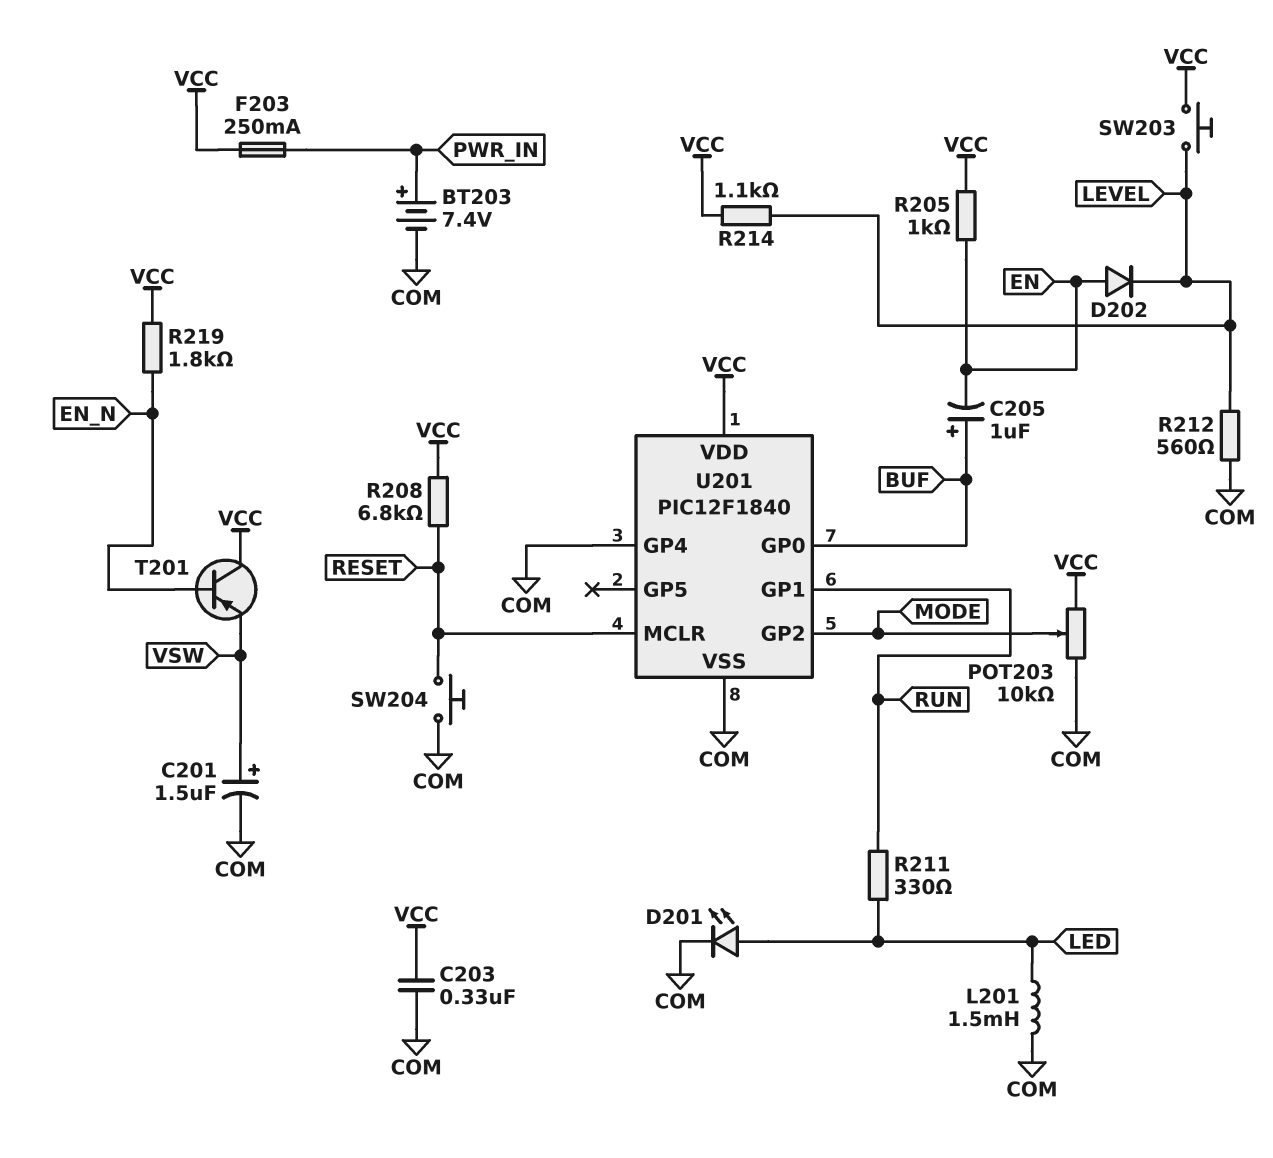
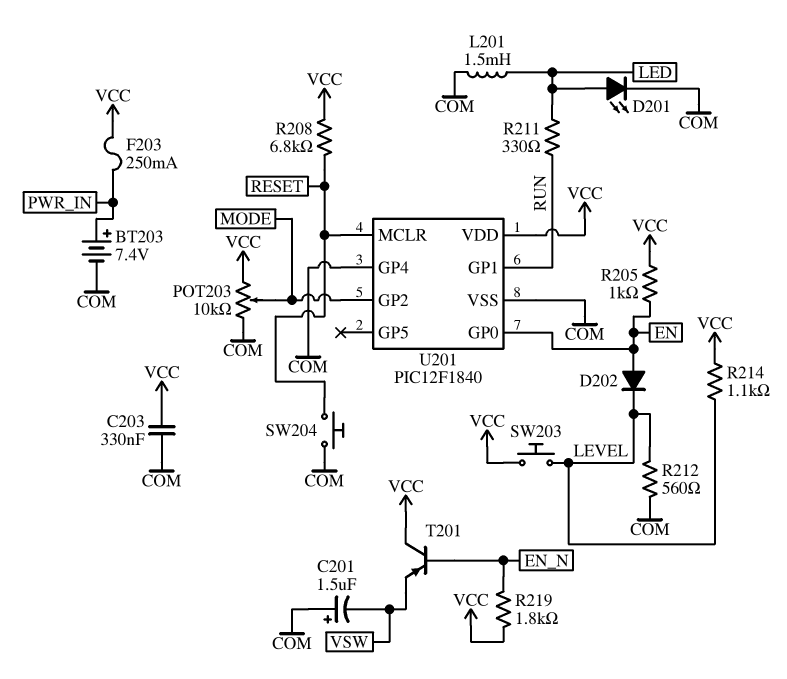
C201: 1.5uF (plus VSW, minus COM) -> 1.5uF (plus COM, minus VSW)
C205: 1uF (plus BUF, minus EN) -> none
U201 pin GP0: BUF -> EN

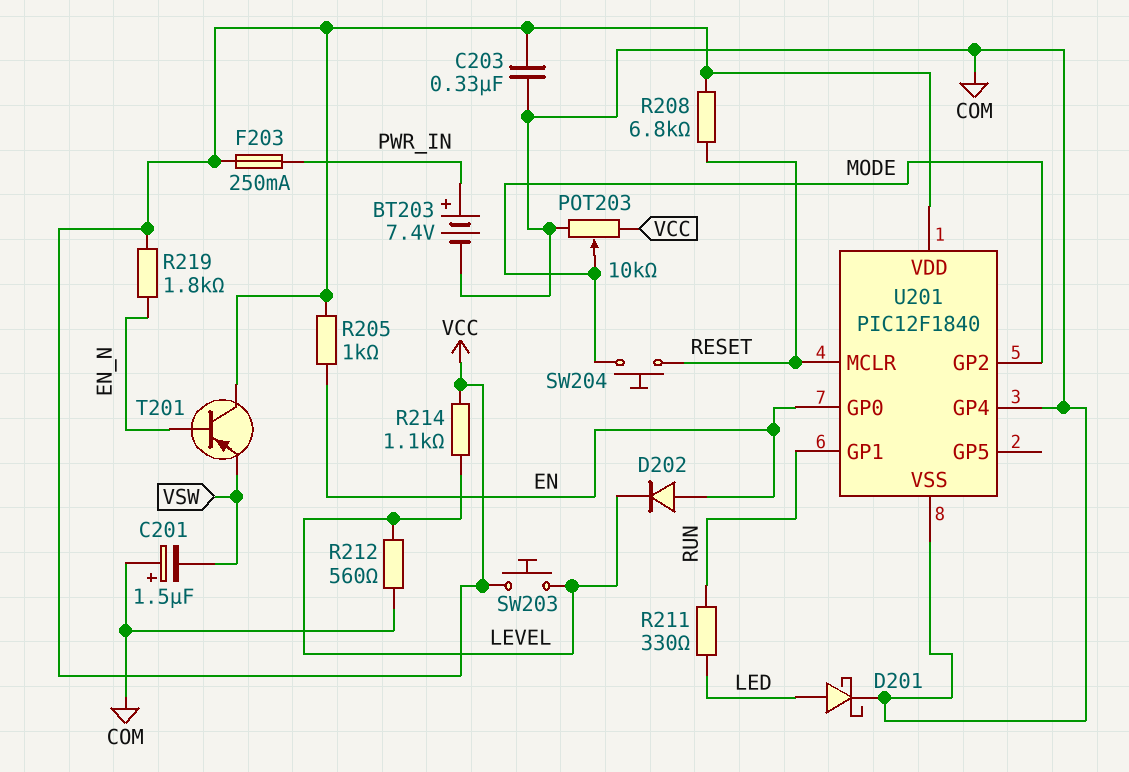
D201: LED (A LED, K COM) -> schottky (A LED, K COM)
L201: 1.5mH (COM, LED) -> none
SW204: button (COM, RESET) -> button (MODE, RESET)

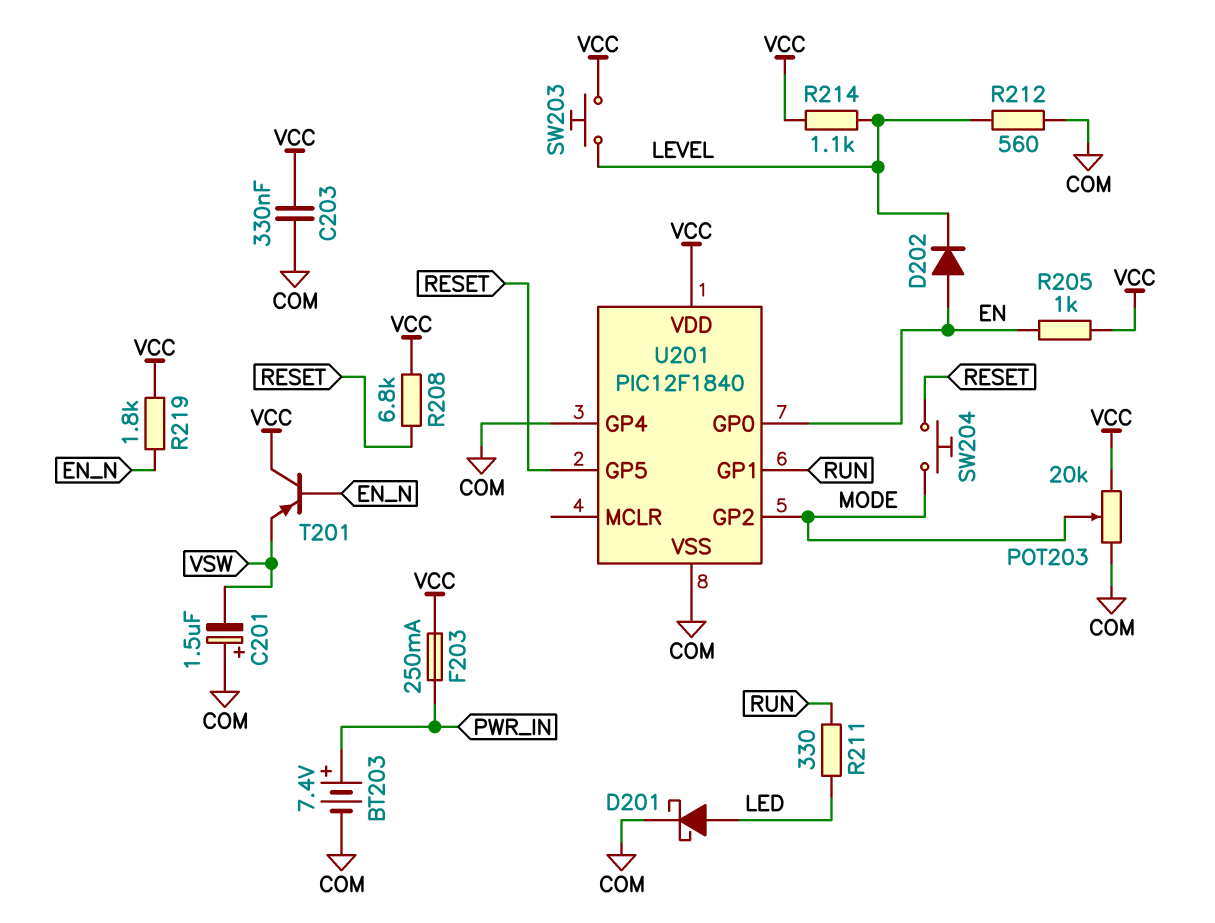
POT203: 10k (COM, VCC, wiper MODE) -> 20k (COM, VCC, wiper MODE)
U201 pin GP5: none -> RESET
U201 pin MCLR: RESET -> none

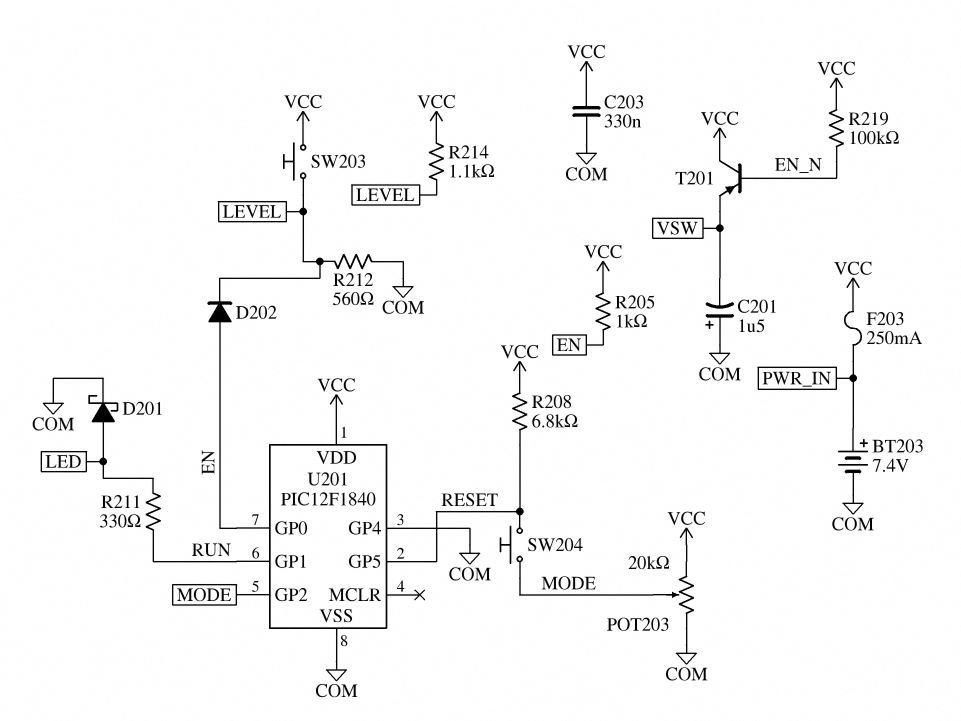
R219: 1.8k (EN_N, VCC) -> 100k (EN_N, VCC)

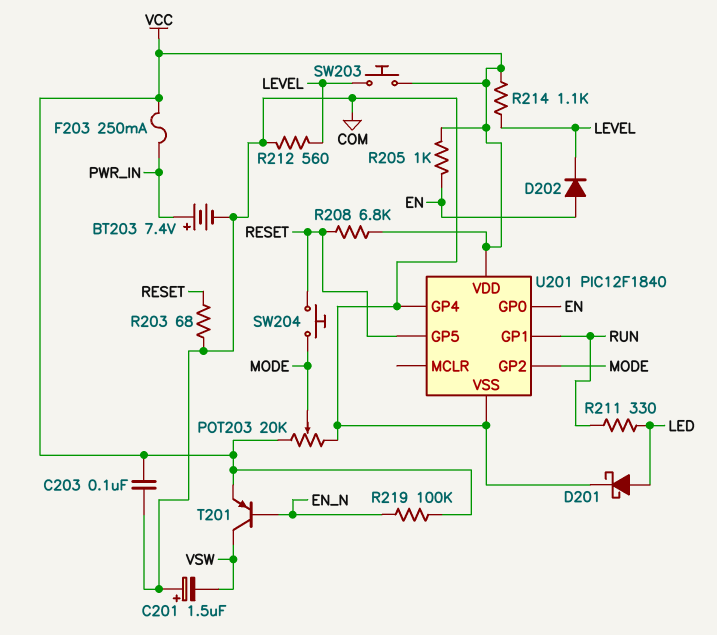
C203: 330nF (COM, VCC) -> 100nF (COM, VCC)
R203: none -> 68 (COM, RESET)
T201: PNP (B EN_N, C VCC, E VSW) -> PNP (B EN_N, C VSW, E VCC)

